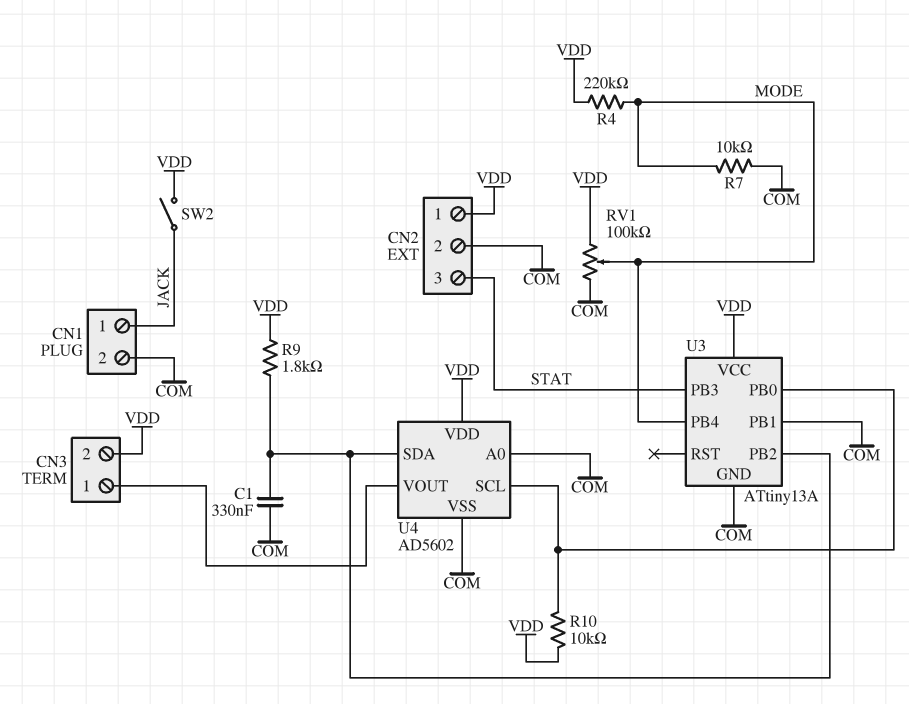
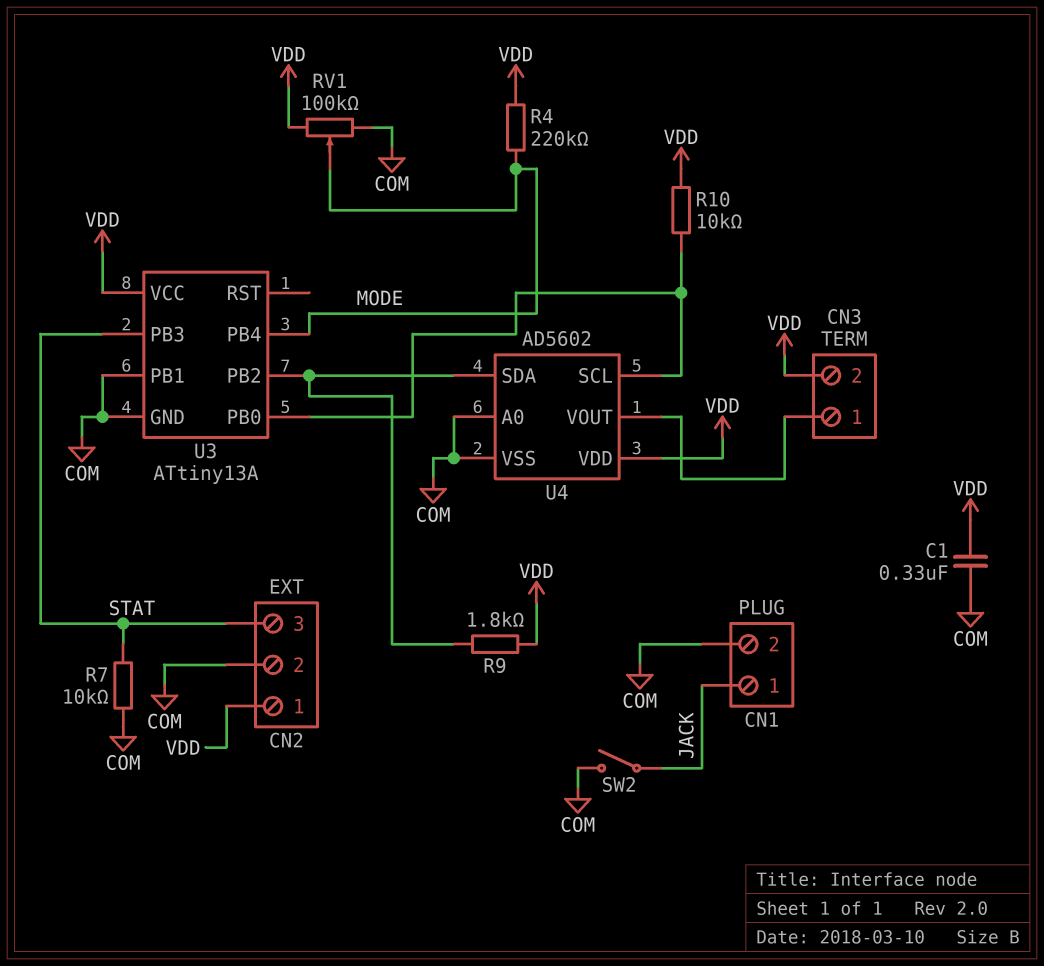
C1: 330nF (COM, U3/PB2) -> 330nF (COM, VDD)
R7: 10k (COM, MODE) -> 10k (COM, STAT)
SW2: switch (JACK, VDD) -> switch (COM, JACK)

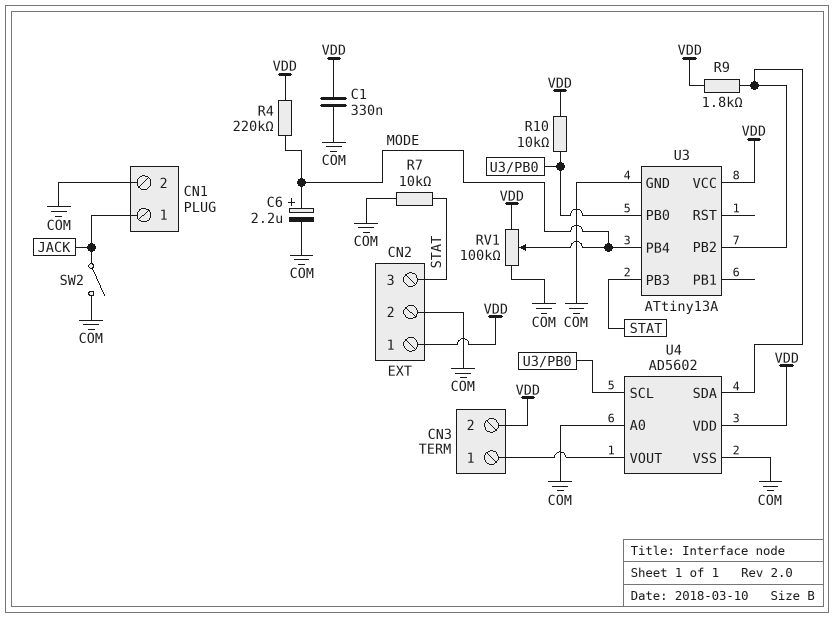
C6: none -> 2.2uF (plus MODE, minus COM)
U3 pin PB1: COM -> none

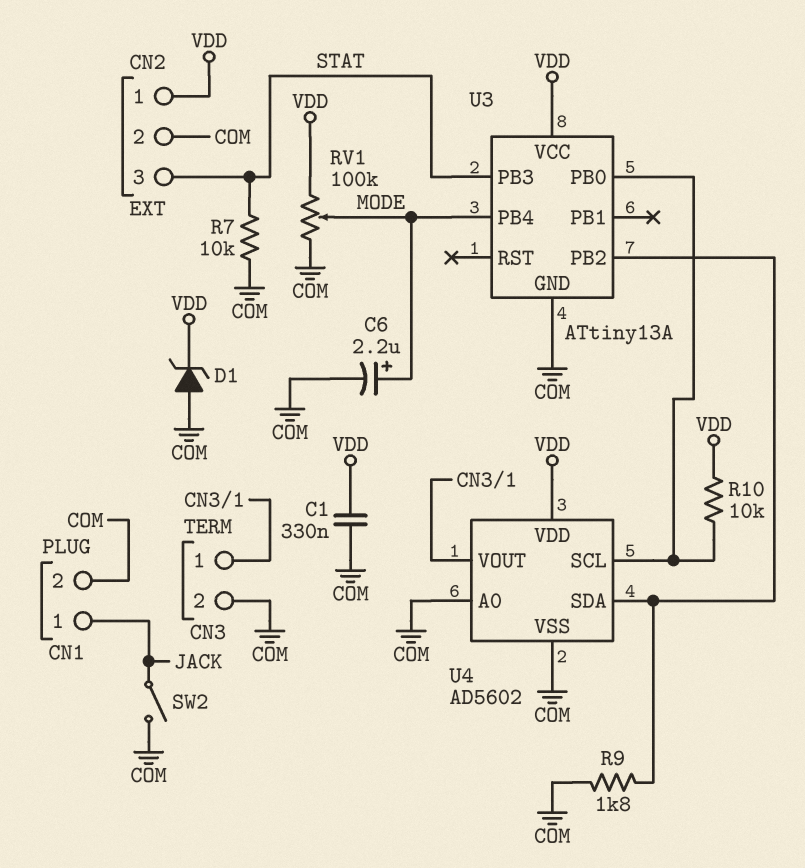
CN3 pin 2: VDD -> COM
D1: none -> zener (A COM, K VDD)
R4: 220k (MODE, VDD) -> none
R9: 1.8k (U3/PB2, VDD) -> 1.8k (COM, U3/PB2)

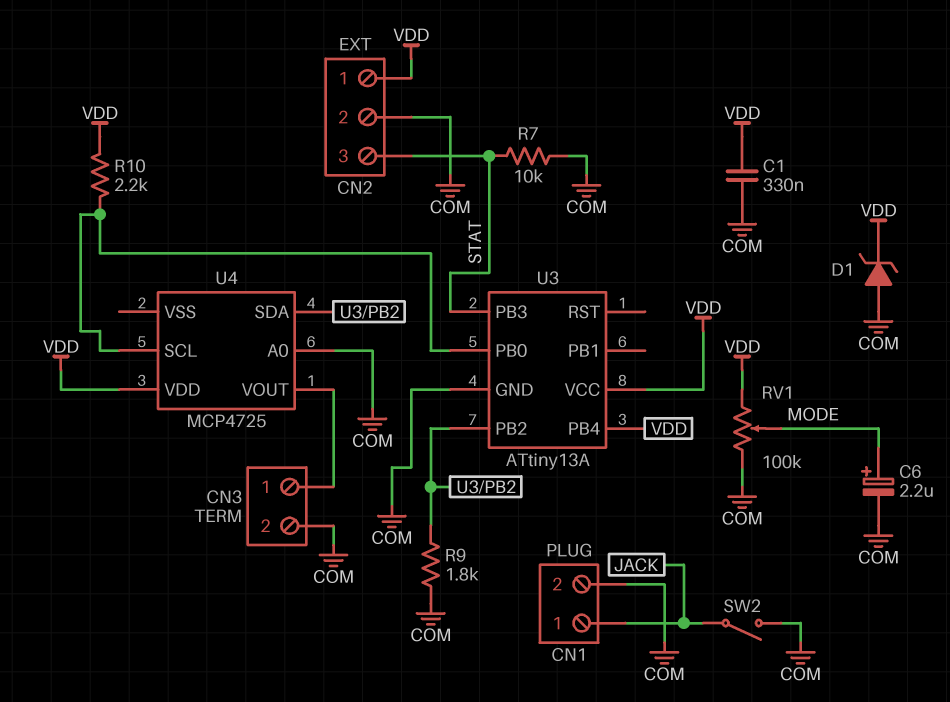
R10: 10k (U3/PB0, VDD) -> 2.2k (U3/PB0, VDD)
U3 pin PB4: MODE -> VDD
U4: AD5602 -> MCP4725
U4 pin VSS: COM -> none

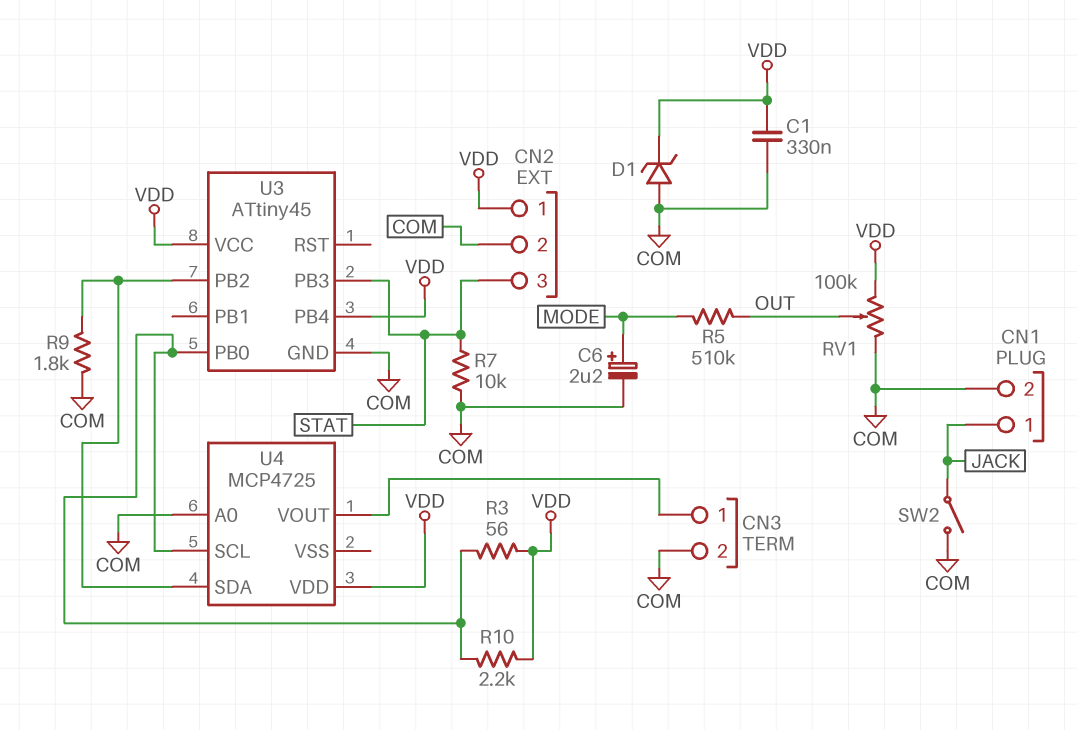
R3: none -> 56 (U3/PB0, VDD)
R5: none -> 510k (MODE, OUT)
RV1: 100k (COM, VDD, wiper MODE) -> 100k (COM, VDD, wiper OUT)
U3: ATtiny13A -> ATtiny45

